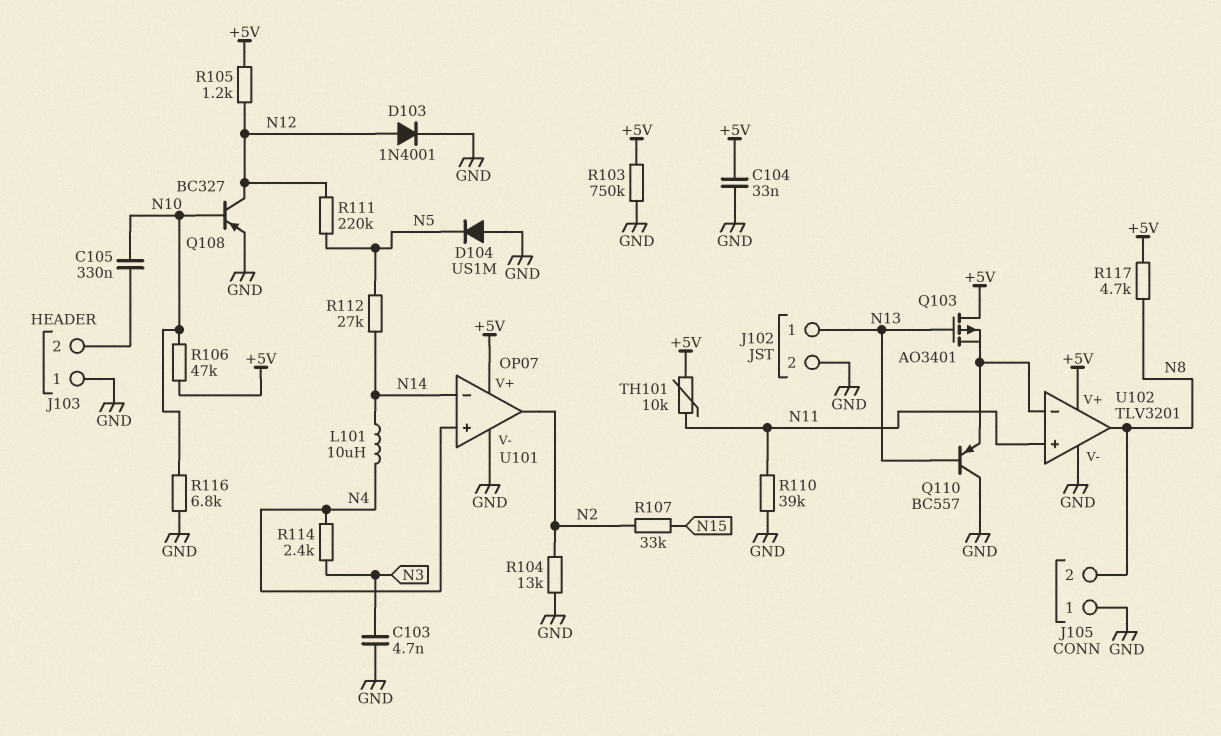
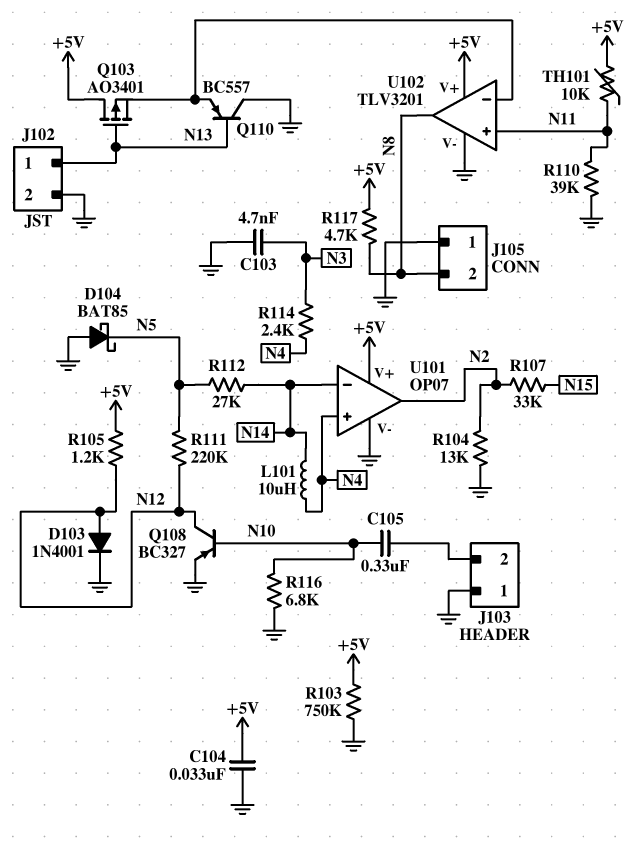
D104: diode US1M (A GND, K N5) -> schottky BAT85 (A GND, K N5)
R106: 47k (+5V, N10) -> none

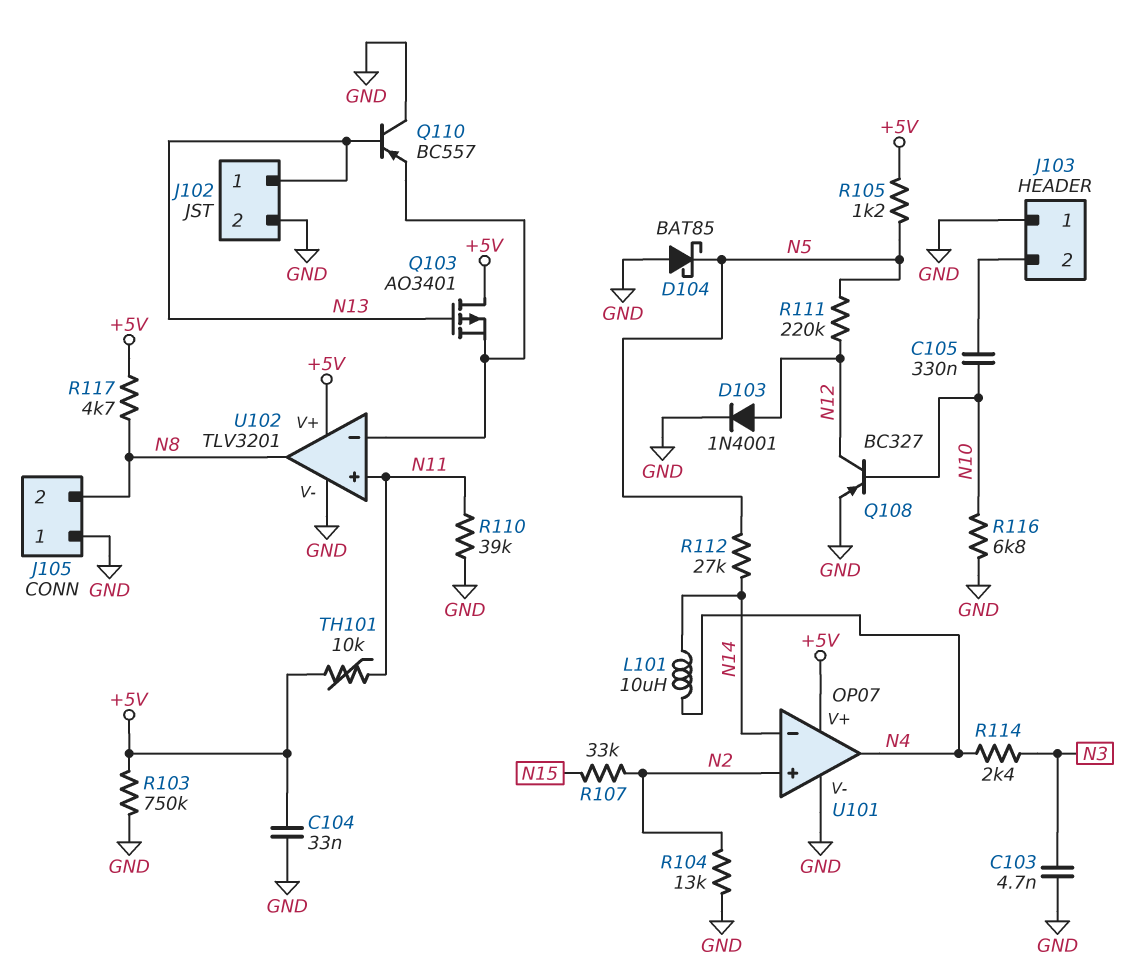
R105: 1.2k (+5V, N12) -> 1.2k (+5V, N5)
U101 pin in+: N4 -> N2
U101 pin out: N2 -> N4

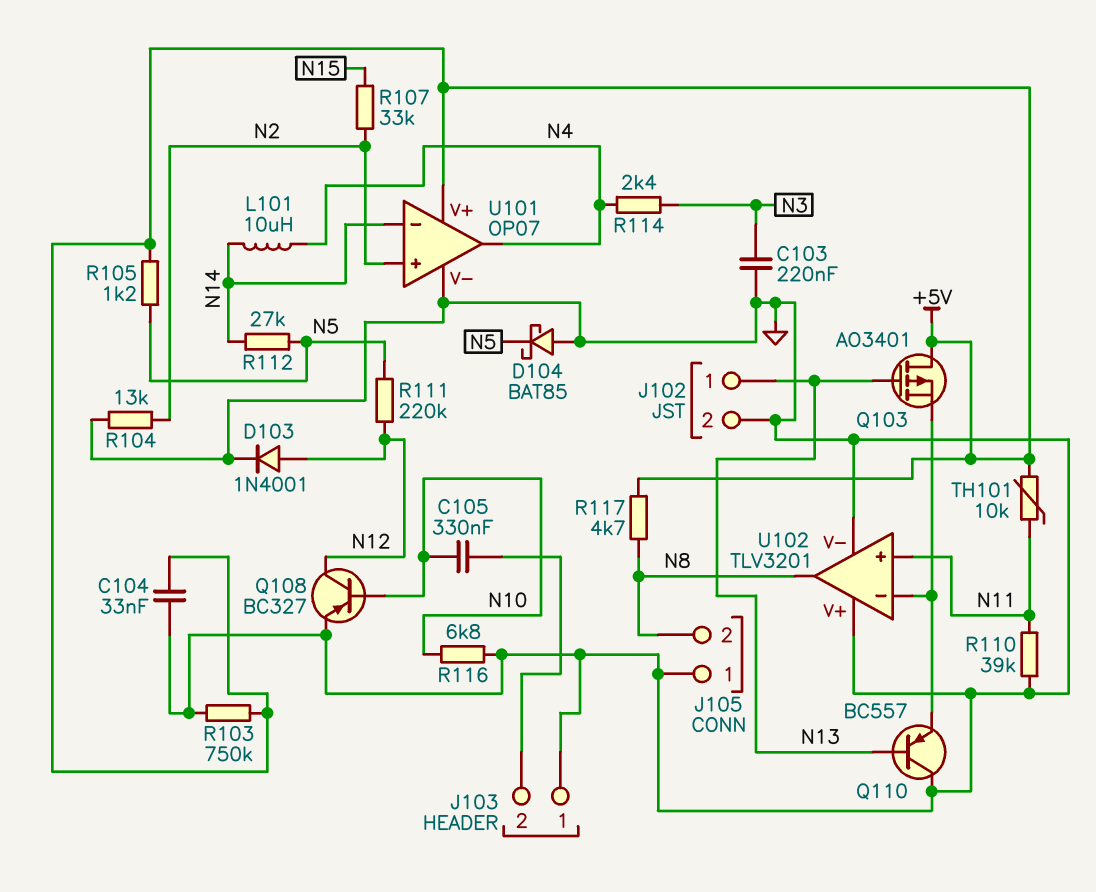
C103: 4.7nF (GND, N3) -> 220nF (GND, N3)
U102 pin V+: +5V -> GND

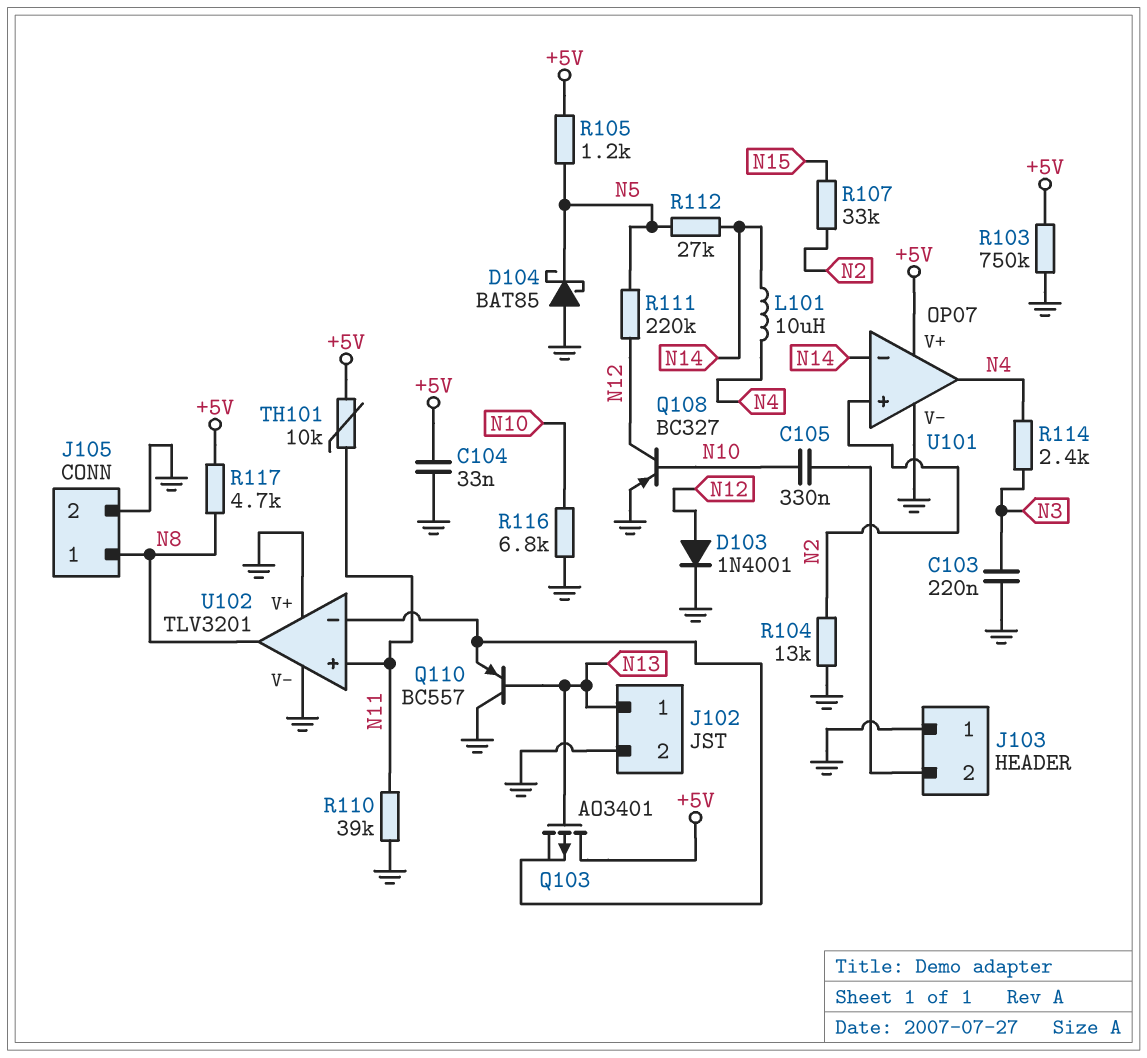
J105 pin 1: GND -> N8
J105 pin 2: N8 -> GND

